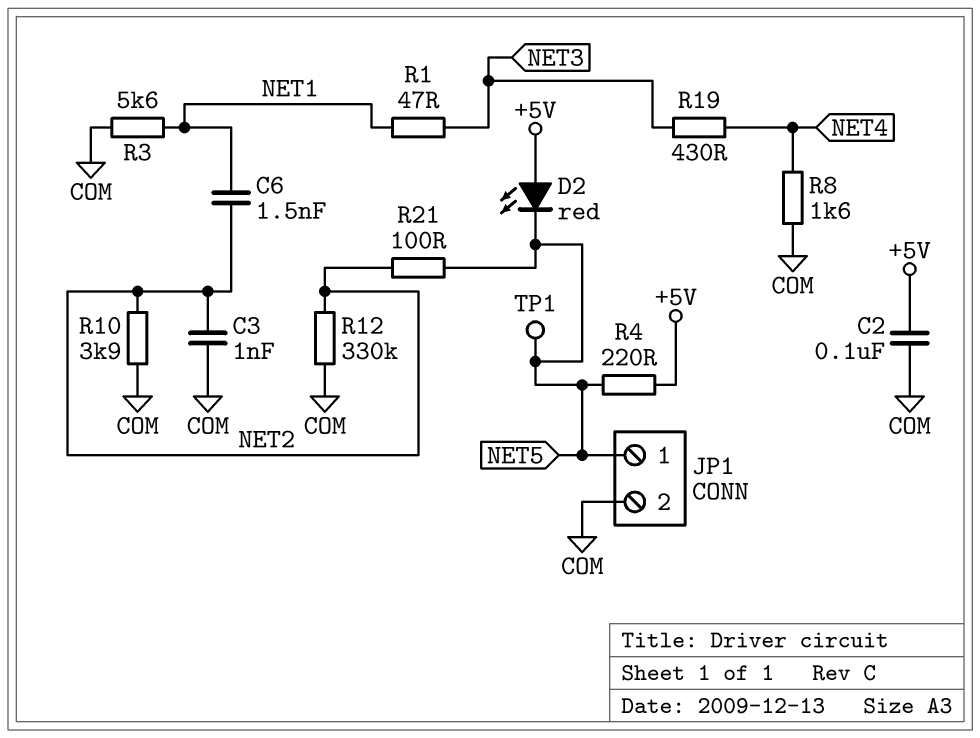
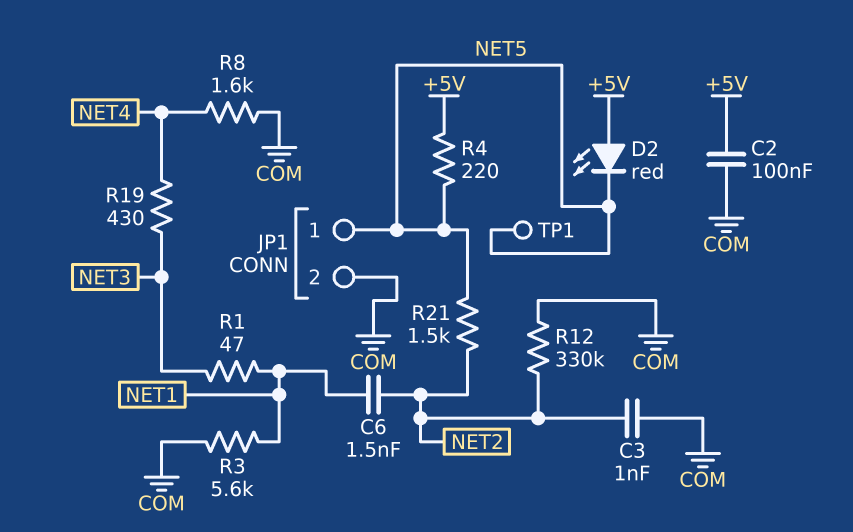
R10: 3.9k (COM, NET2) -> none
R21: 100 (NET2, NET5) -> 1.5k (NET2, NET5)

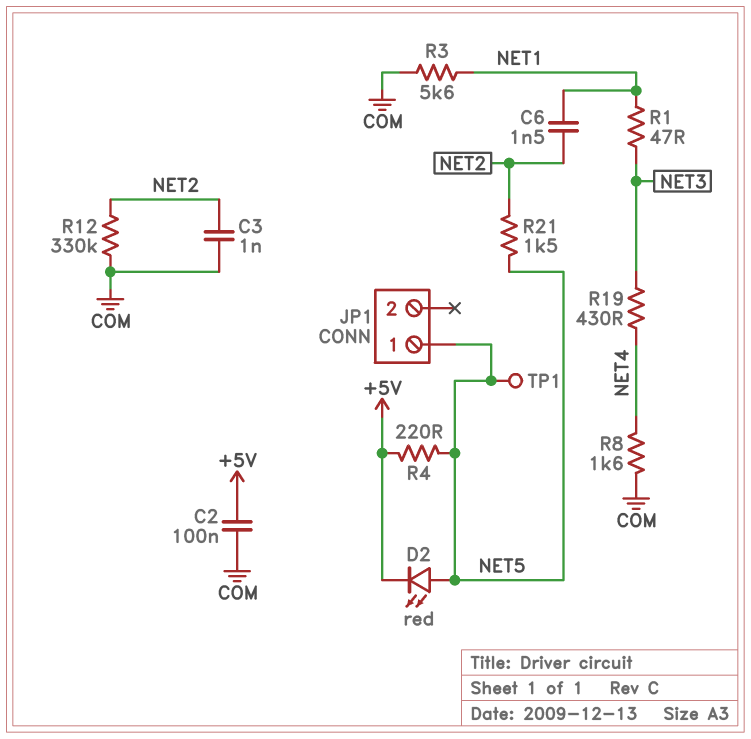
D2: LED red (A +5V, K NET5) -> LED red (A NET5, K +5V)
JP1 pin 2: COM -> none

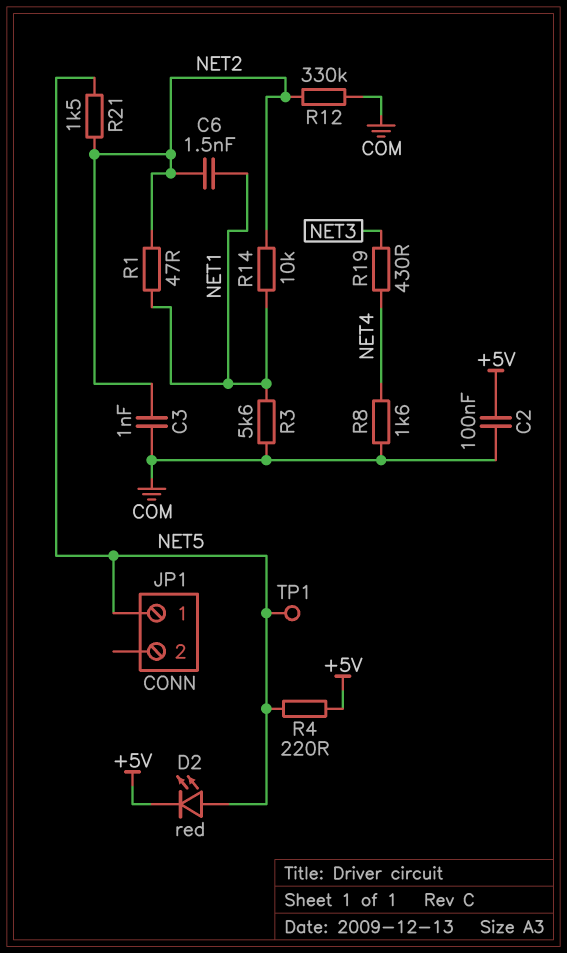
R1: 47 (NET1, NET3) -> 47 (NET1, NET2)
R14: none -> 10k (NET1, NET2)

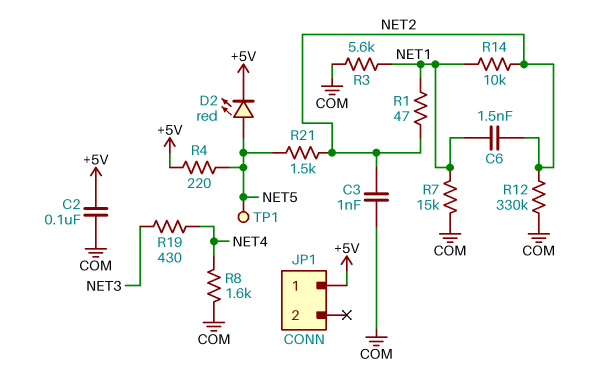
JP1 pin 1: NET5 -> +5V
R7: none -> 15k (COM, NET1)

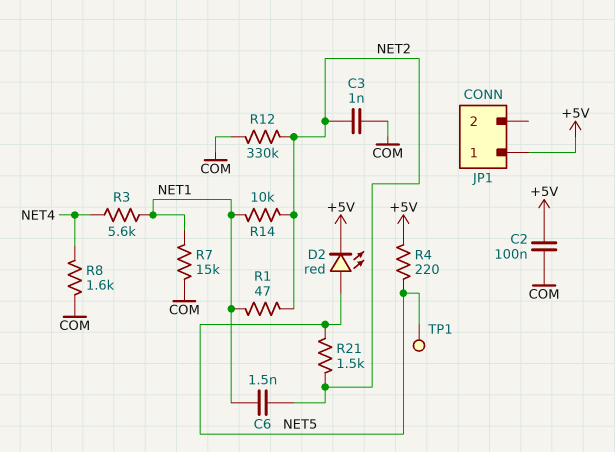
R3: 5.6k (COM, NET1) -> 5.6k (NET1, NET4)
R19: 430 (NET3, NET4) -> none

